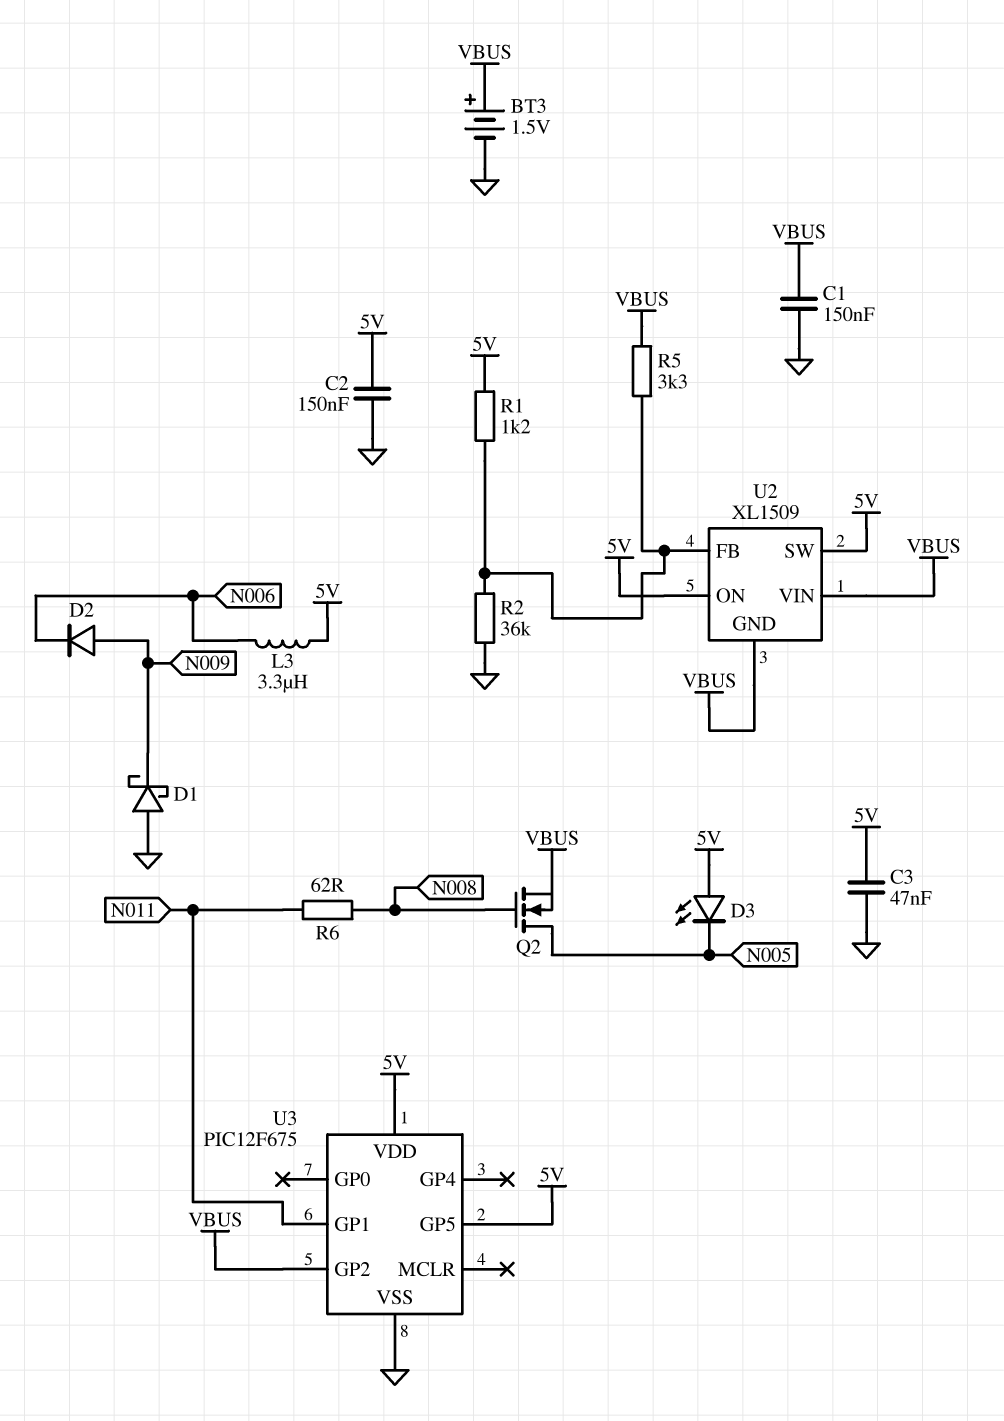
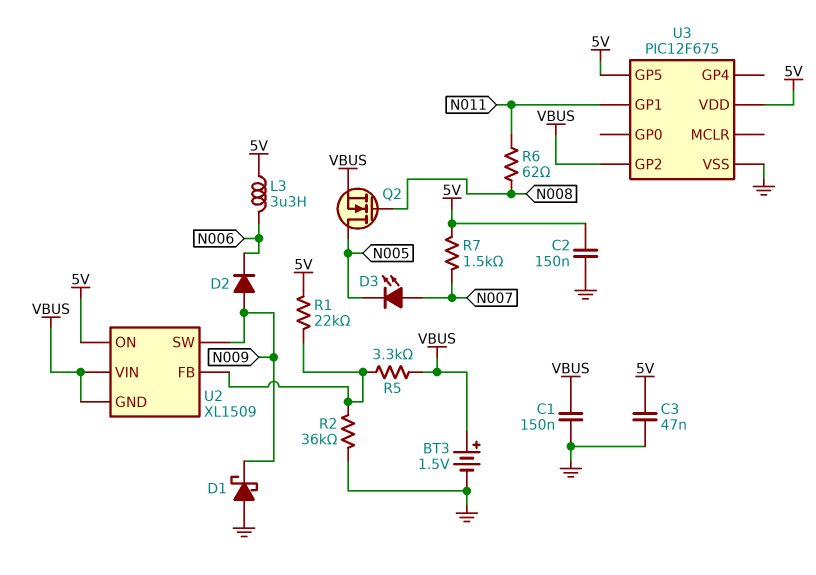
D3: LED (A 5V, K N005) -> LED (A N007, K N005)
R1: 1.2k (5V, U2/FB) -> 22k (5V, U2/FB)
R7: none -> 1.5k (5V, N007)
U2 pin SW: 5V -> N009

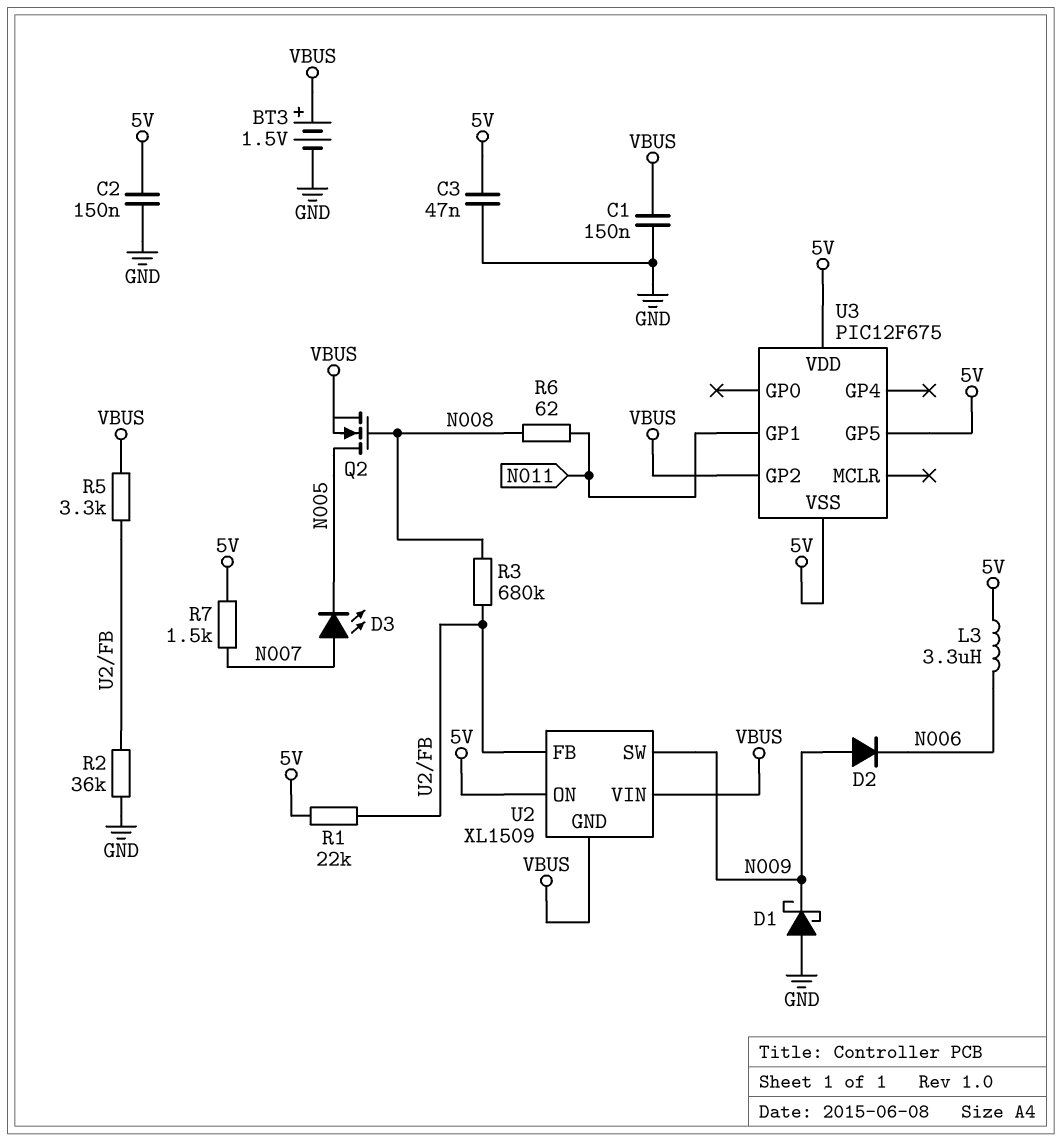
R3: none -> 680k (N008, U2/FB)
U3 pin VSS: GND -> 5V

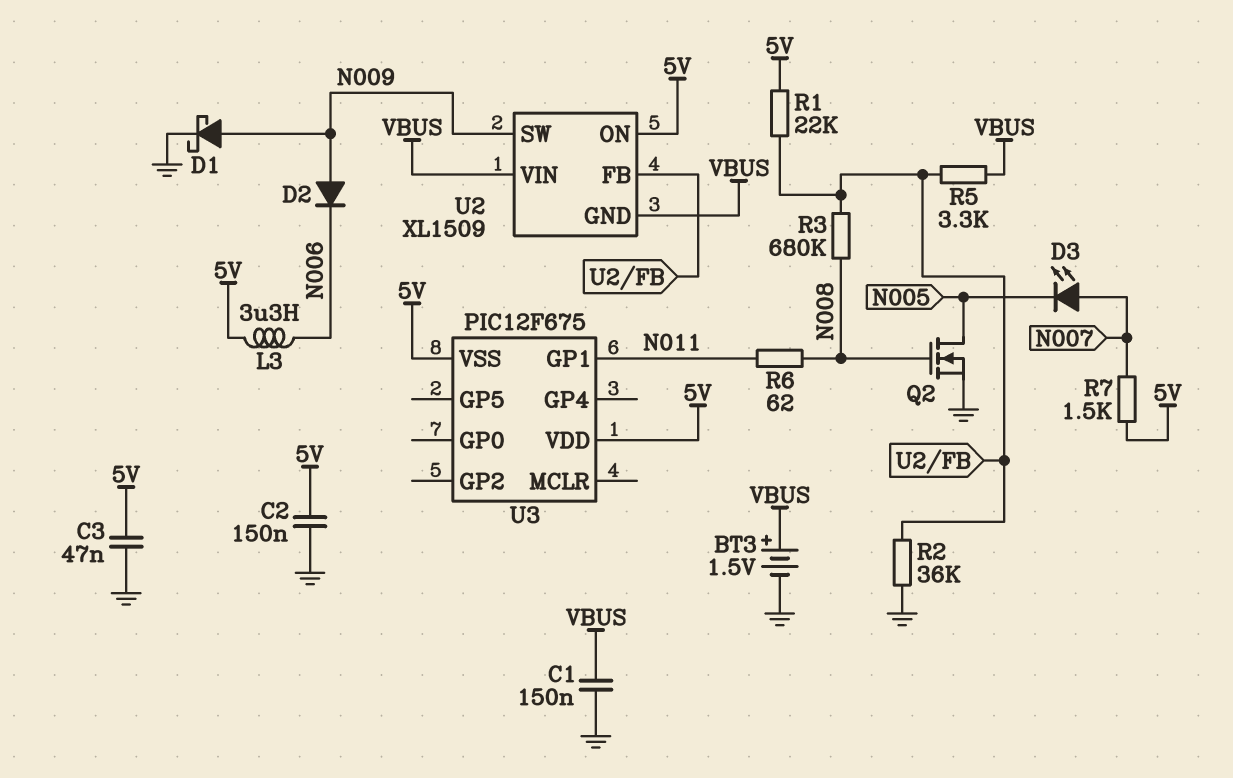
D1: schottky (A GND, K N009) -> schottky (A N009, K GND)
Q2: NMOS (G N008, D N005, S VBUS) -> NMOS (G N008, D N005, S GND)
U3 pin GP2: VBUS -> none
U3 pin GP5: 5V -> none

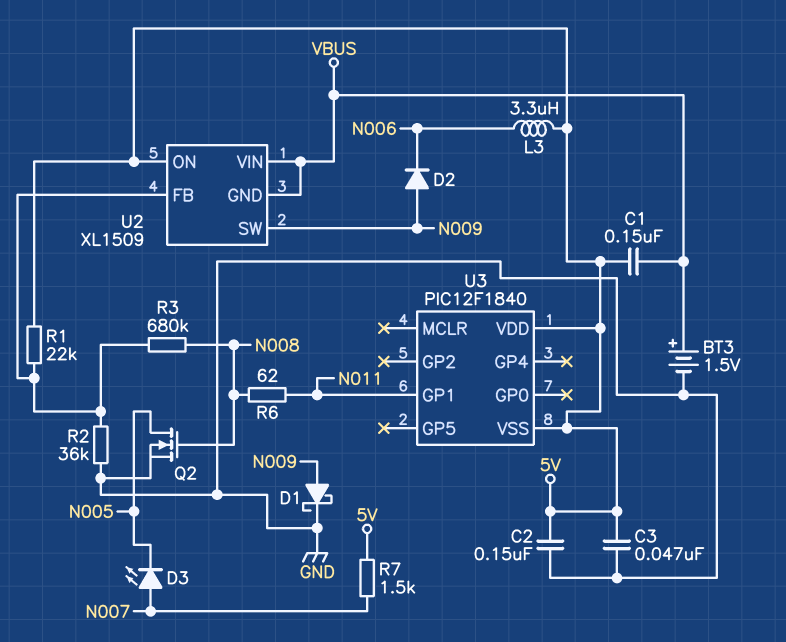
C1: 150nF (GND, VBUS) -> 150nF (5V, VBUS)
R5: 3.3k (U2/FB, VBUS) -> none
U3: PIC12F675 -> PIC12F1840

